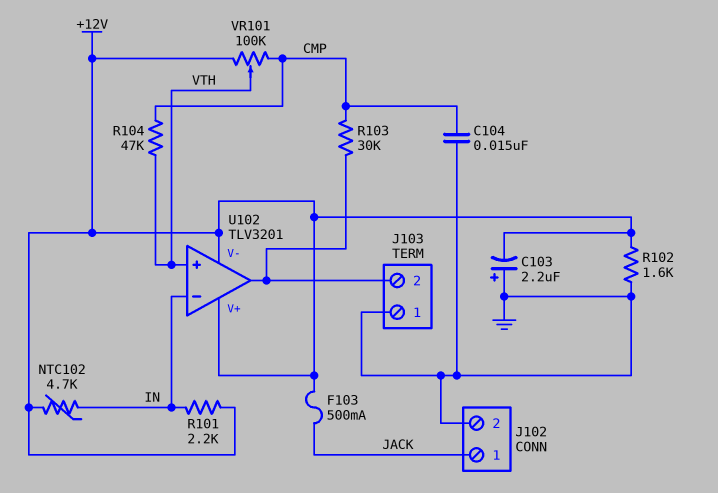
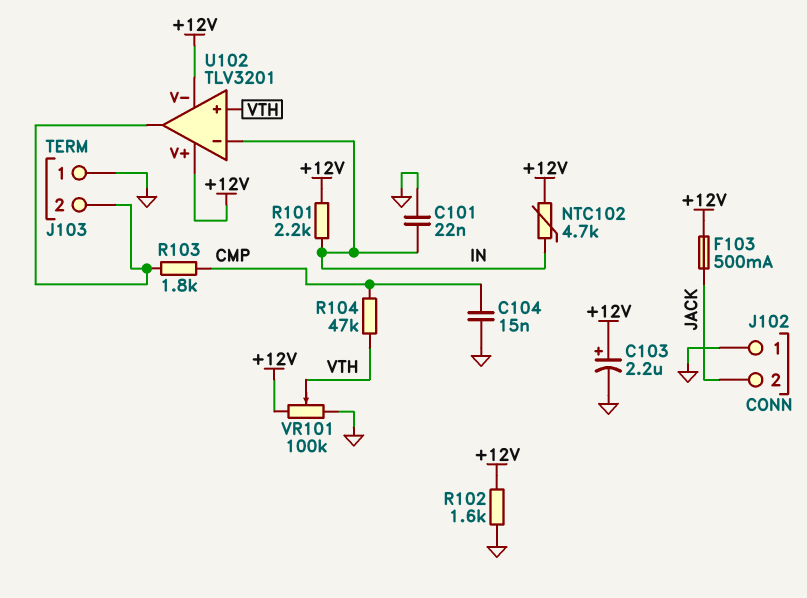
C101: none -> 22nF (GND, IN)
C103: 2.2uF (plus GND, minus +12V) -> 2.2uF (plus +12V, minus GND)
J102 pin 1: JACK -> GND
J102 pin 2: GND -> JACK
R103: 30k (CMP, J103/2) -> 1.8k (CMP, J103/2)
VR101: 100k (+12V, CMP, wiper VTH) -> 100k (+12V, GND, wiper VTH)

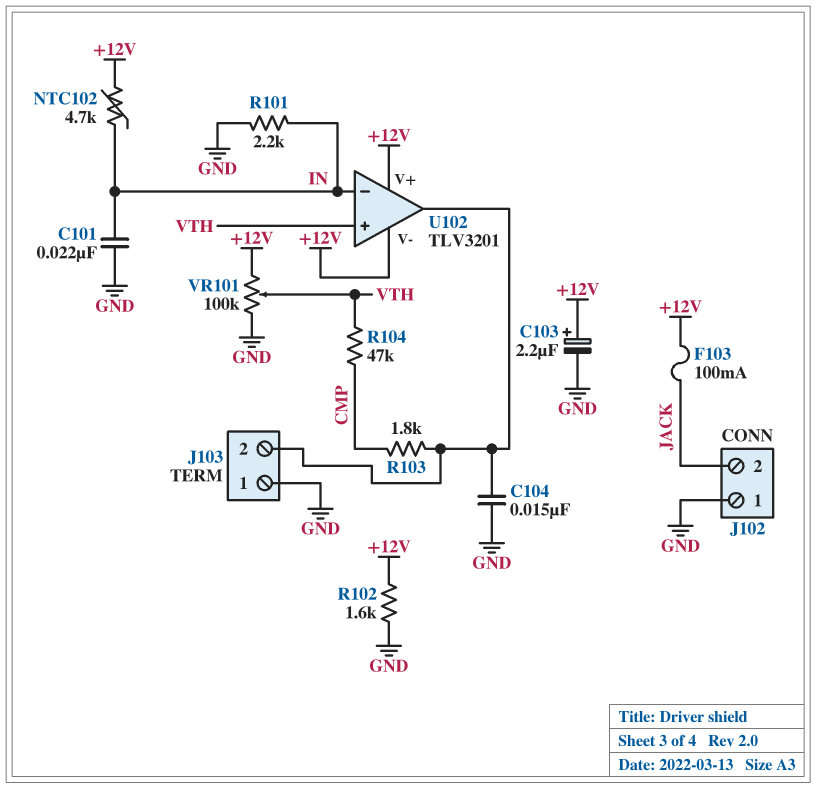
C104: 15nF (CMP, GND) -> 15nF (GND, J103/2)
F103: 500mA (+12V, JACK) -> 100mA (+12V, JACK)
R101: 2.2k (+12V, IN) -> 2.2k (GND, IN)

